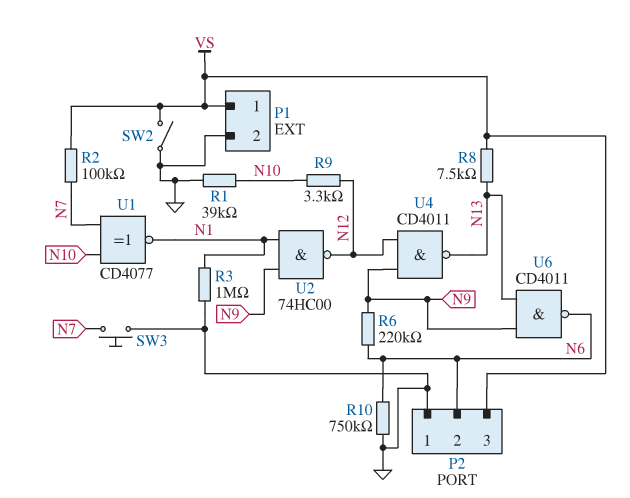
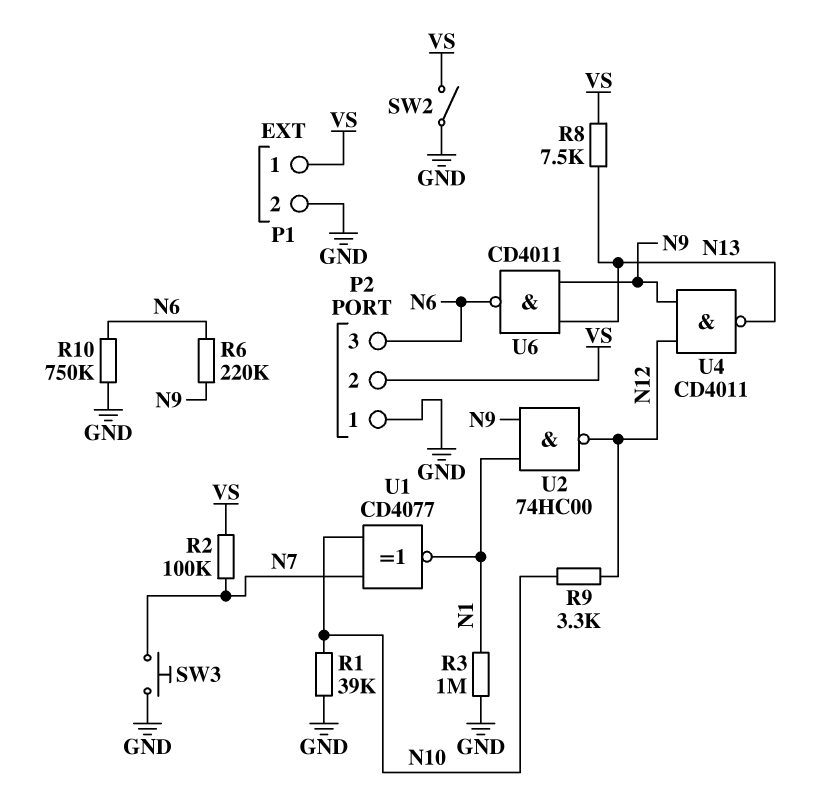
P2 pin 2: N6 -> VS
P2 pin 3: VS -> N6

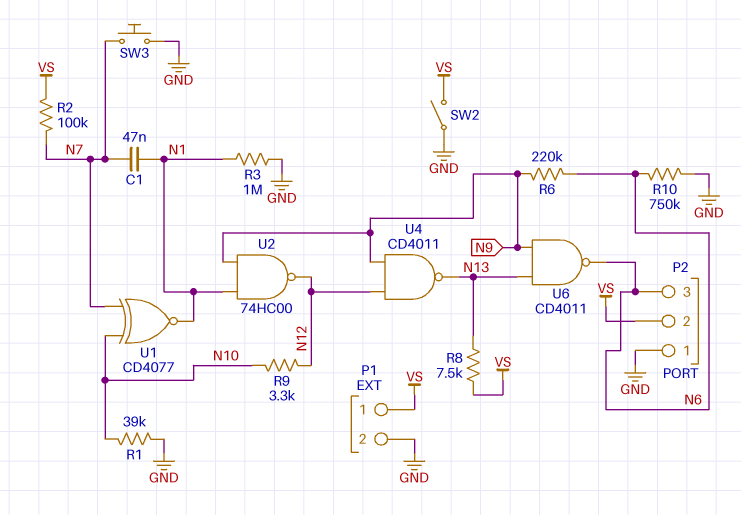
C1: none -> 47nF (N1, N7)

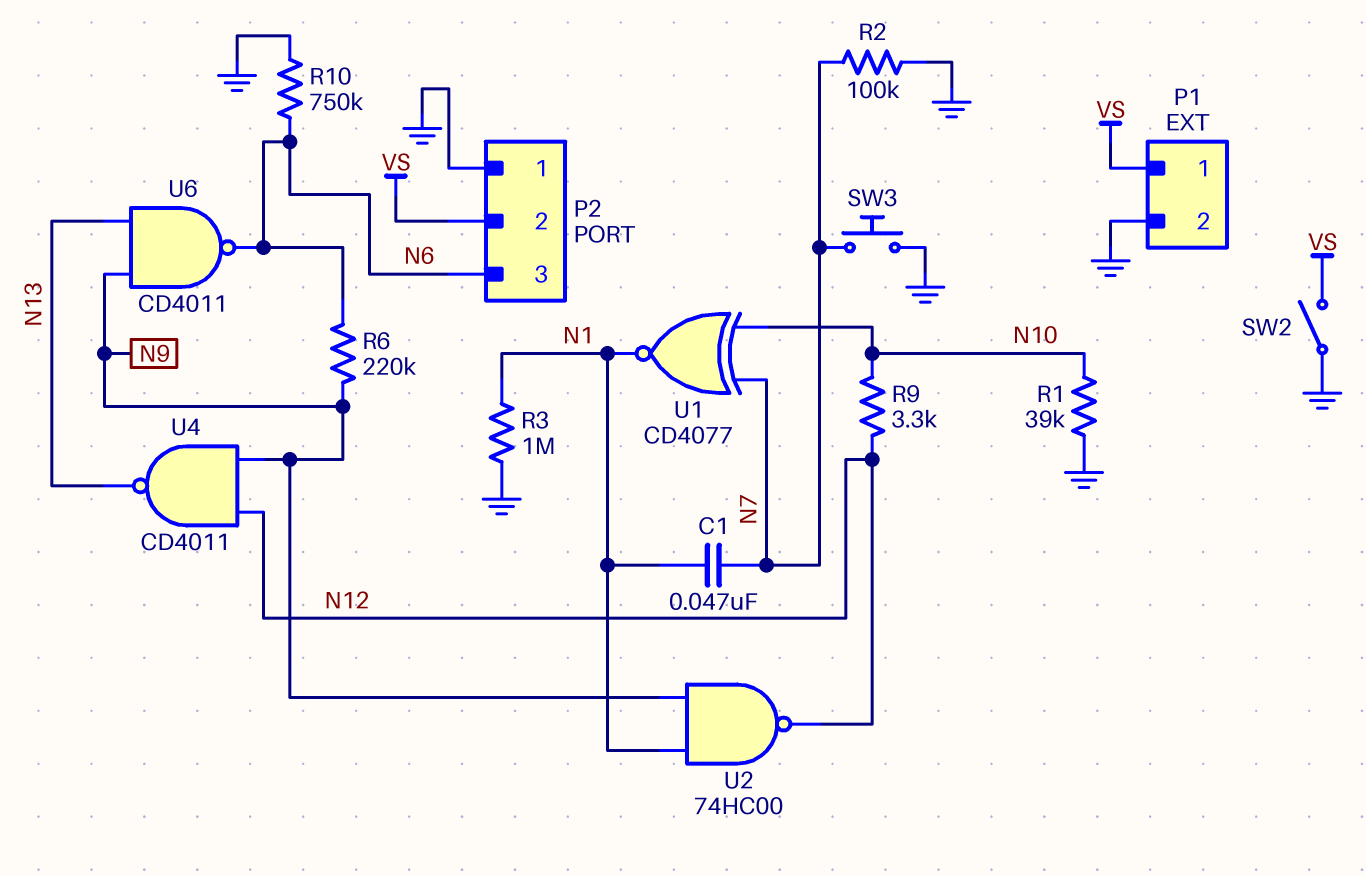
R2: 100k (N7, VS) -> 100k (GND, N7)
R8: 7.5k (N13, VS) -> none

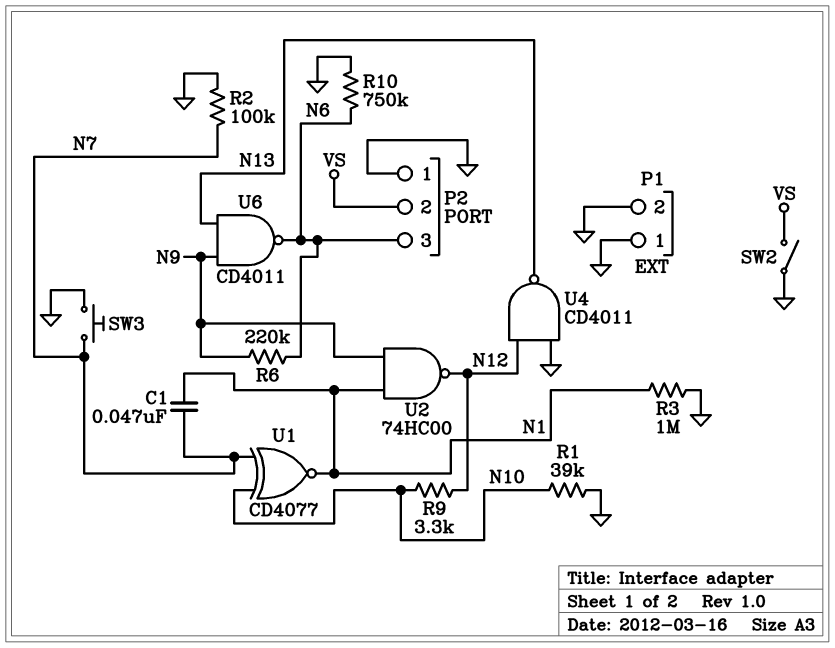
P1 pin 1: VS -> GND
U4: NAND CD4011 (in N9, in N12, out N13) -> NAND CD4011 (in GND, in N12, out N13)

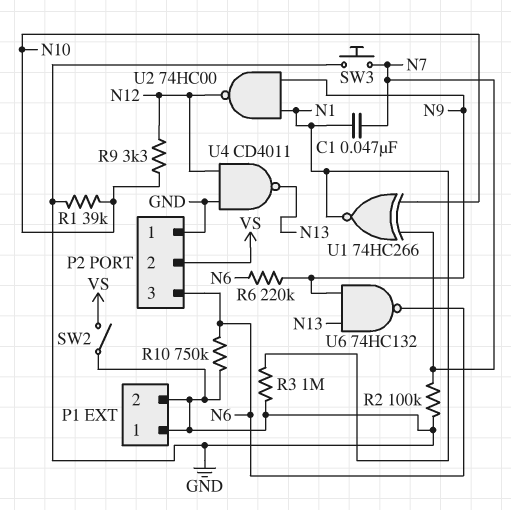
U1: XNOR CD4077 (in N7, in N10, out N1) -> XNOR 74HC266 (in N7, in N10, out N1)
U6: NAND CD4011 (in N9, in N13, out N6) -> NAND 74HC132 (in N9, in N13, out N6)

